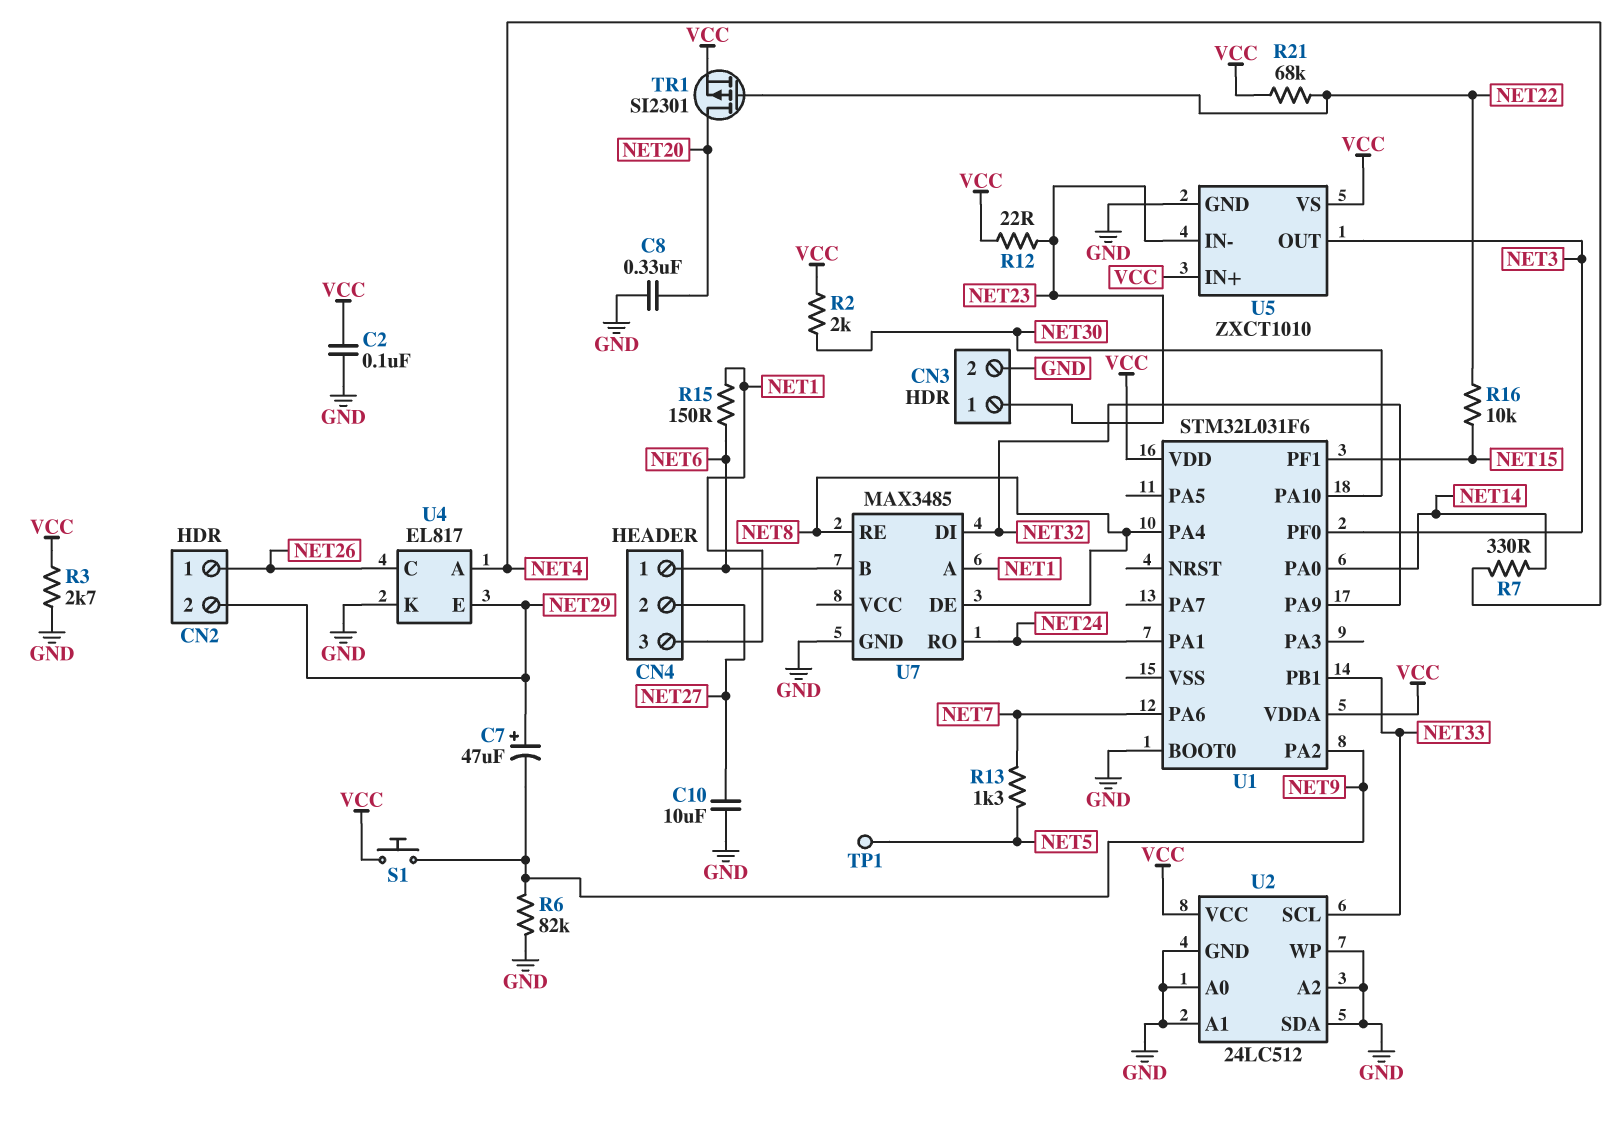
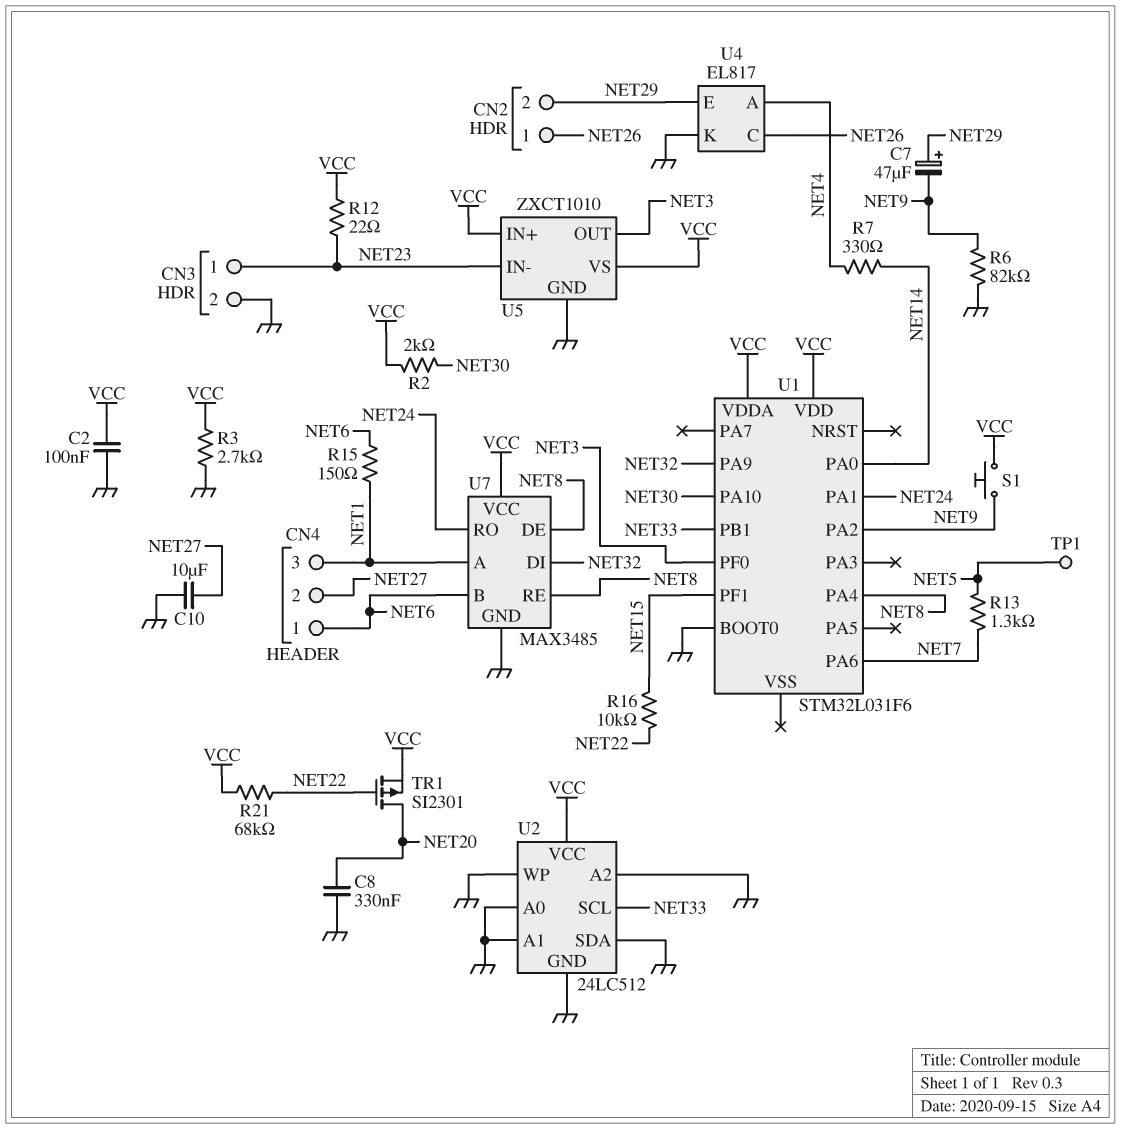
U7 pin VCC: none -> VCC

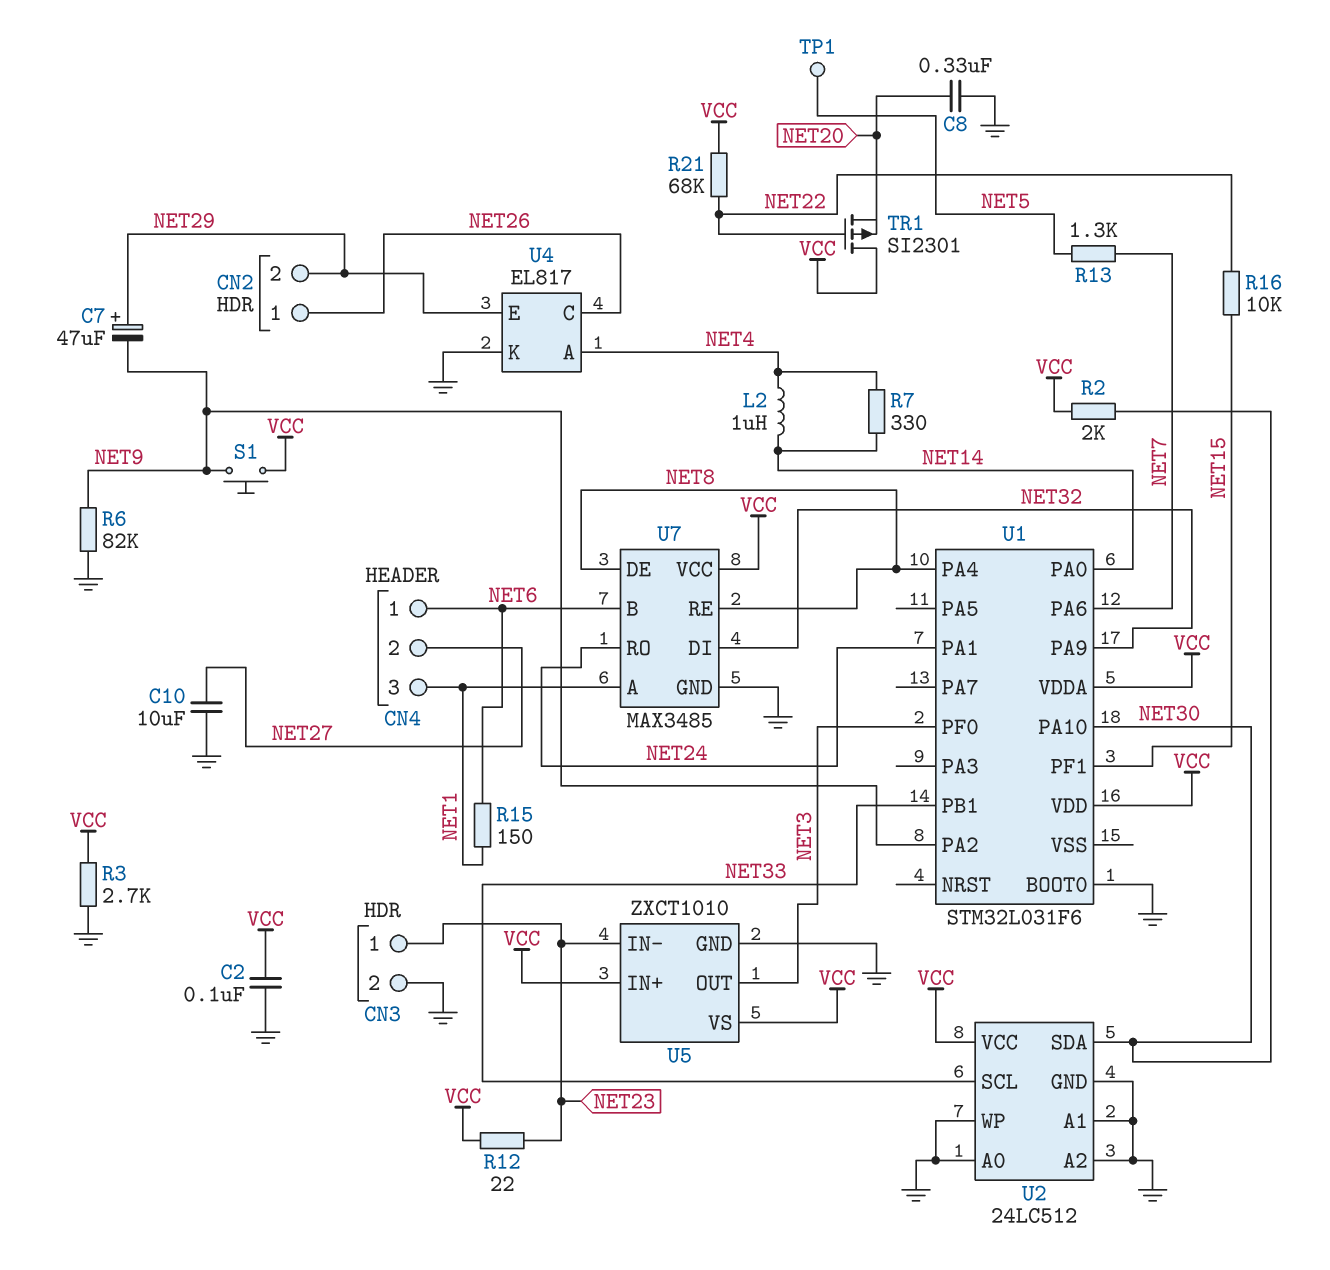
L2: none -> 1uH (NET4, NET14)
TR1: PMOS SI2301 (G NET22, D NET20, S VCC) -> PMOS SI2301 (G NET22, D VCC, S NET20)
U2 pin SDA: GND -> NET30

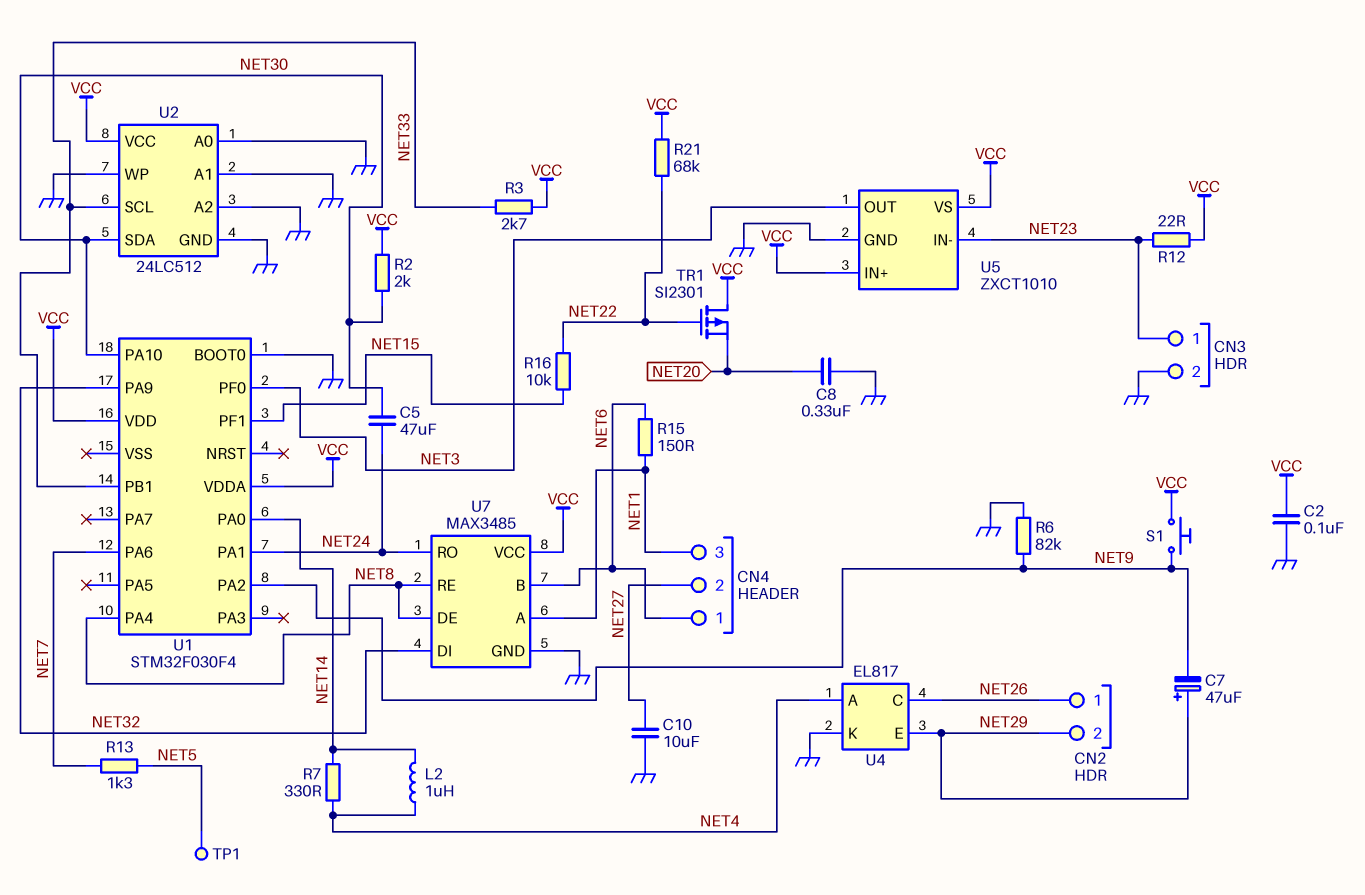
C5: none -> 47uF (NET24, NET30)
R3: 2.7k (GND, VCC) -> 2.7k (NET33, VCC)
U1: STM32L031F6 -> STM32F030F4

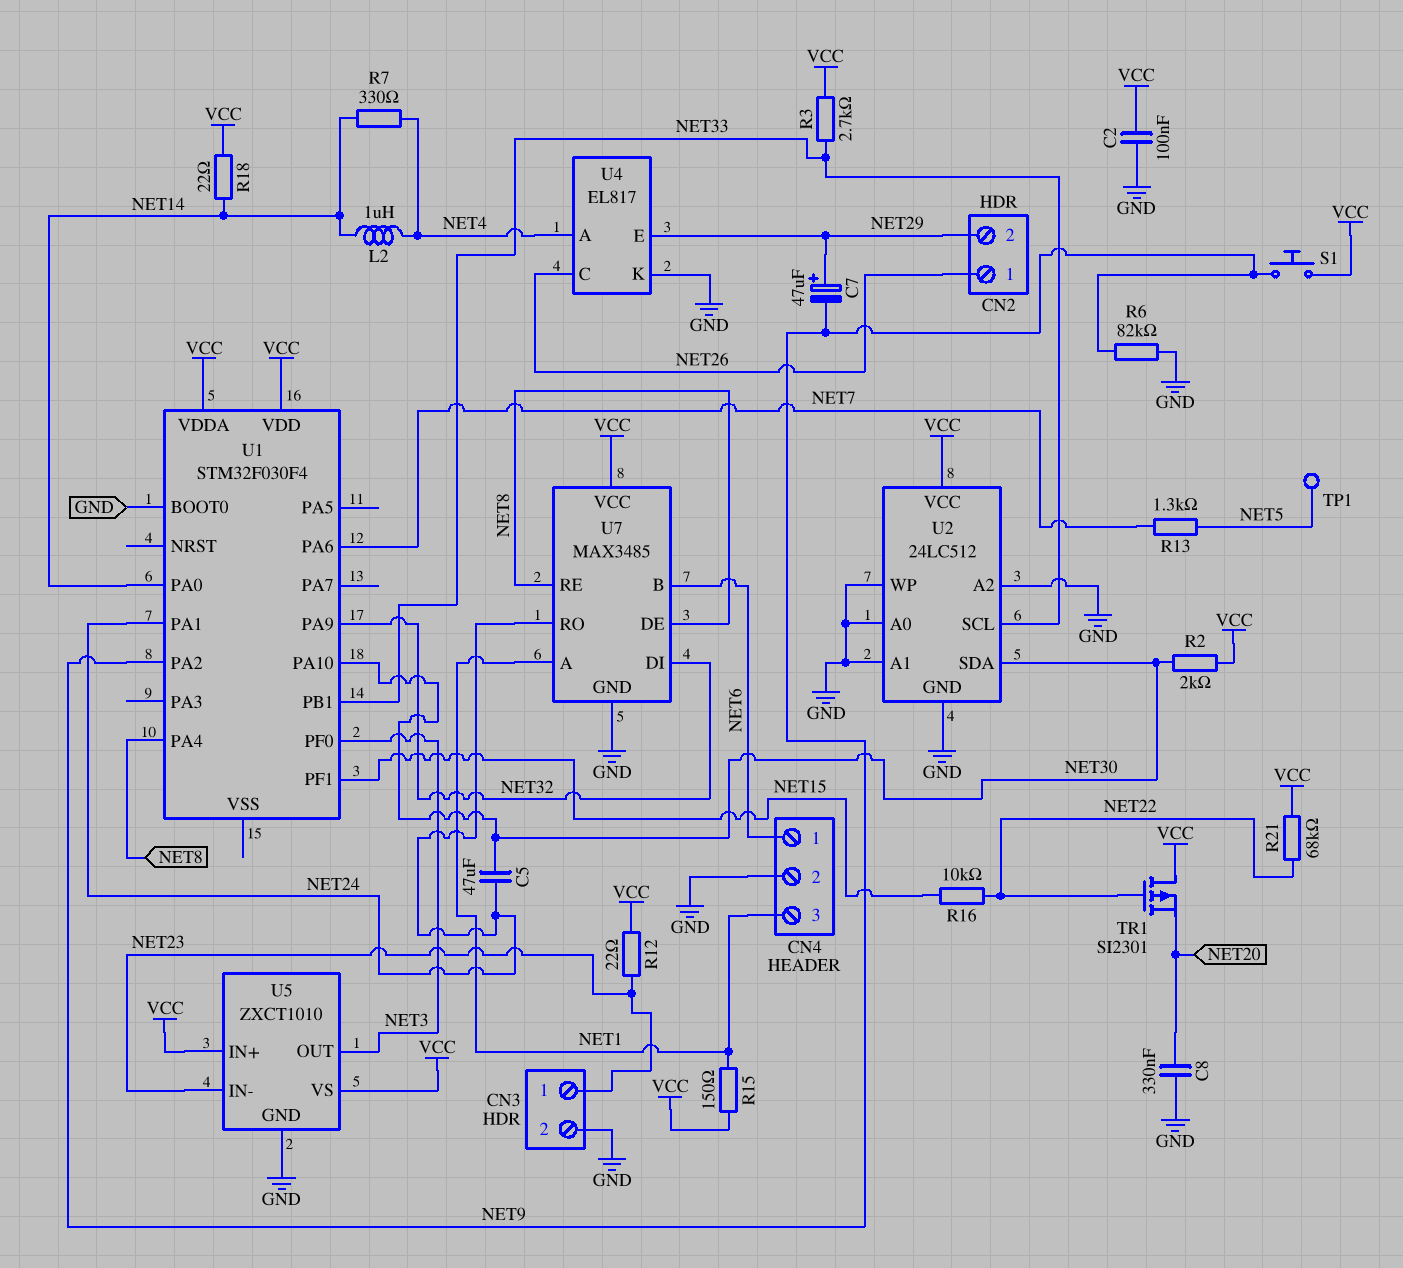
C10: 10uF (GND, NET27) -> none
CN4 pin 2: NET27 -> GND
R15: 150 (NET1, NET6) -> 150 (NET1, VCC)
R18: none -> 22 (NET14, VCC)

